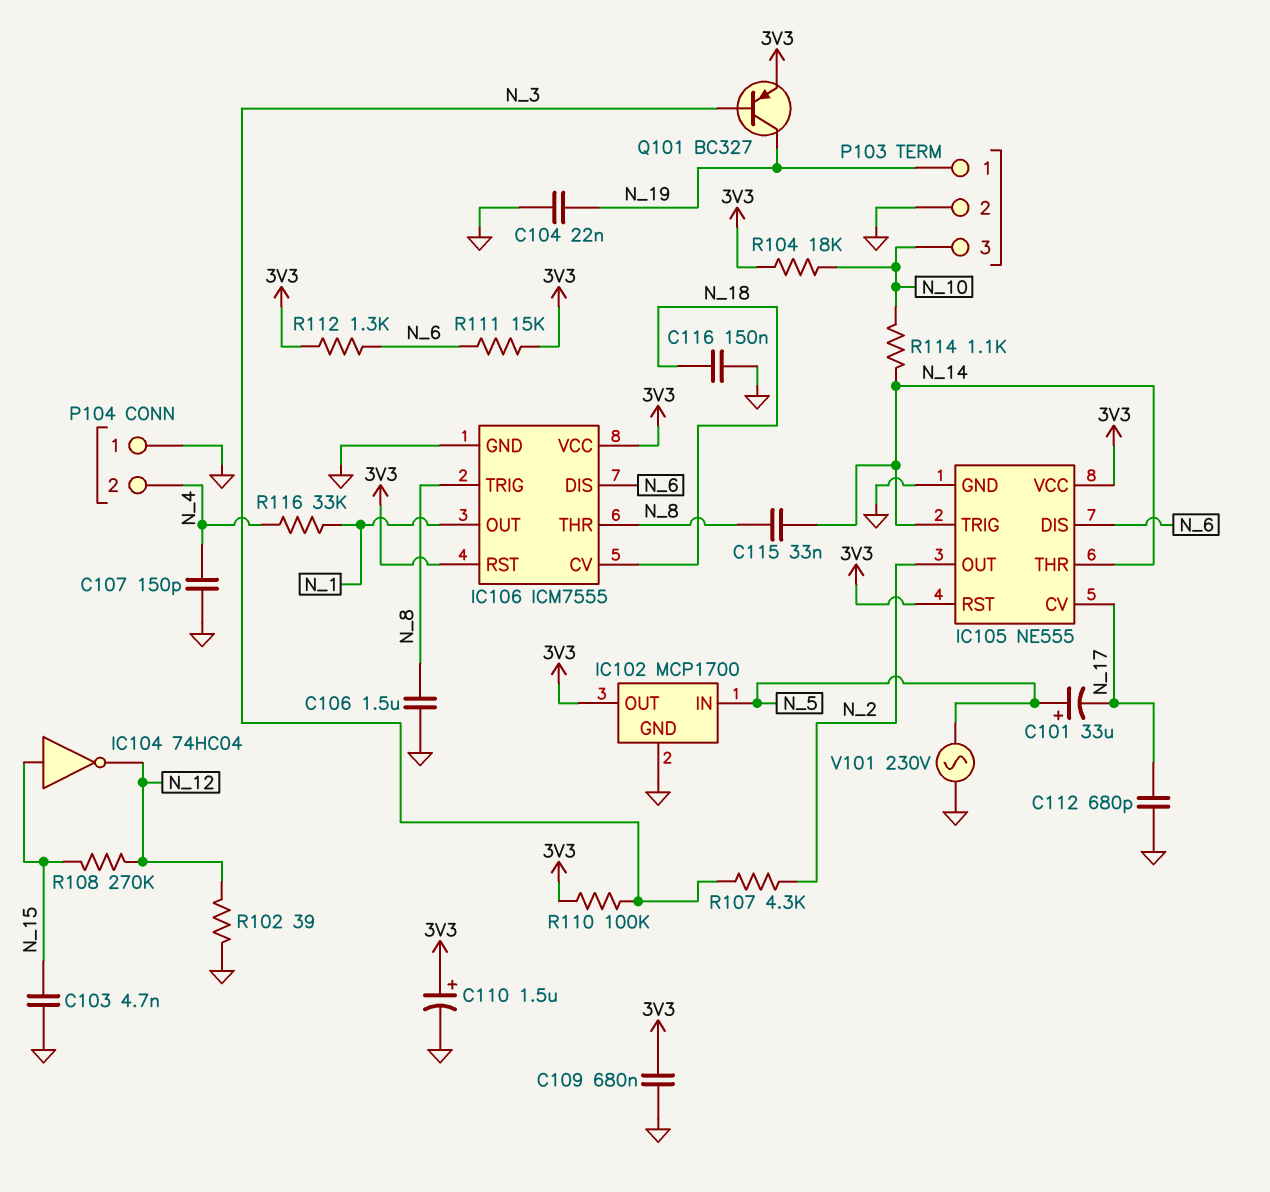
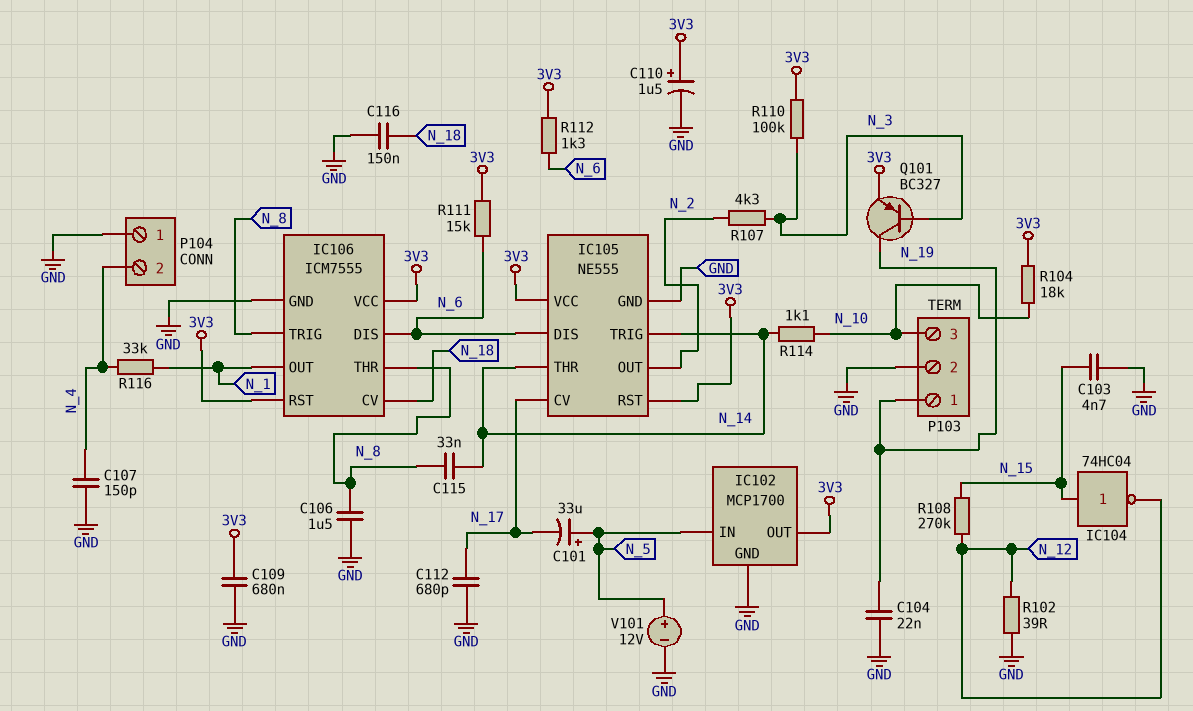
V101: AC 230V (GND, N_5) -> 12V (plus N_5, minus GND)

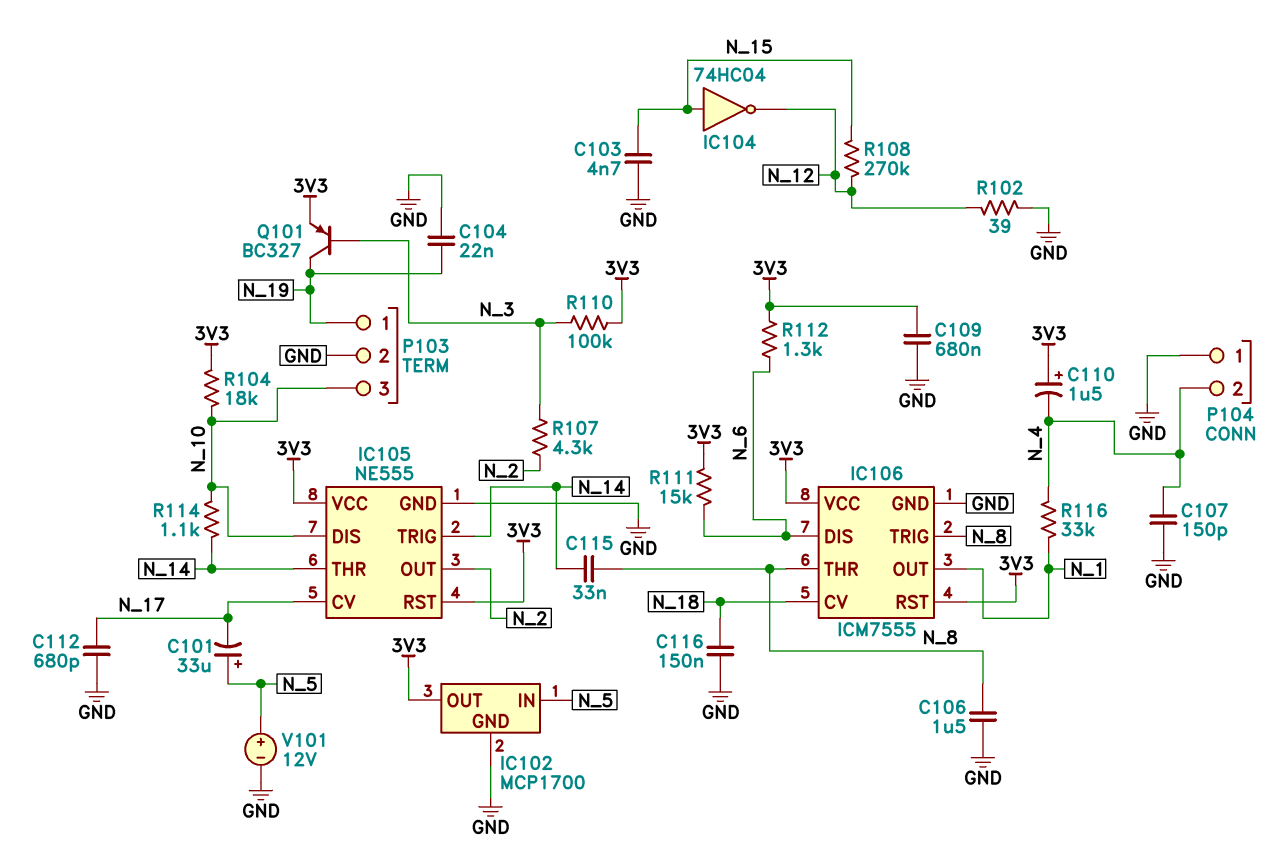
C110: 1.5uF (plus 3V3, minus GND) -> 1.5uF (plus 3V3, minus N_4)
IC105 pin DIS: N_6 -> N_10

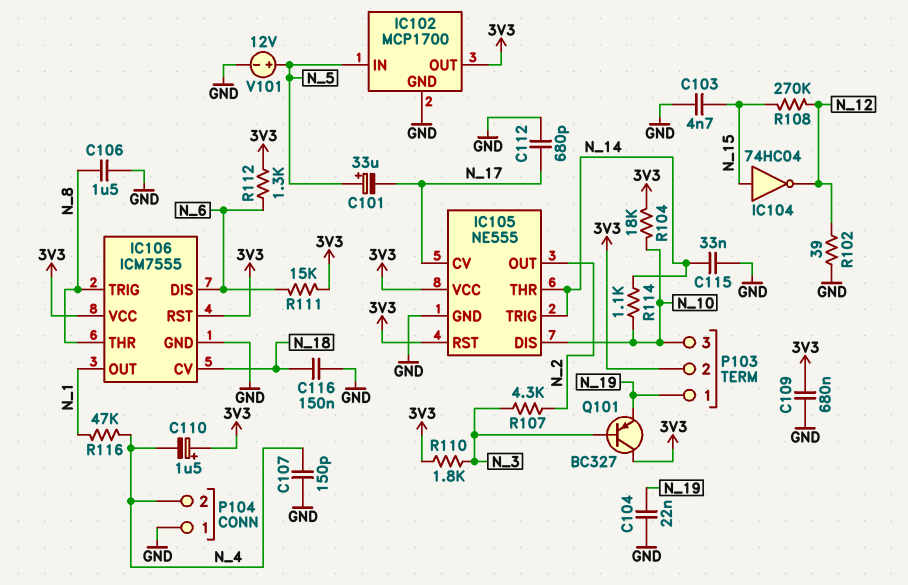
C115: 33nF (N_8, N_14) -> 33nF (GND, N_14)
P103 pin 2: GND -> 3V3
Q101: PNP BC327 (B N_3, C N_19, E 3V3) -> PNP BC327 (B N_3, C 3V3, E N_19)
R110: 100k (3V3, N_3) -> 1.8k (3V3, N_3)
R116: 33k (N_1, N_4) -> 47k (N_1, N_4)

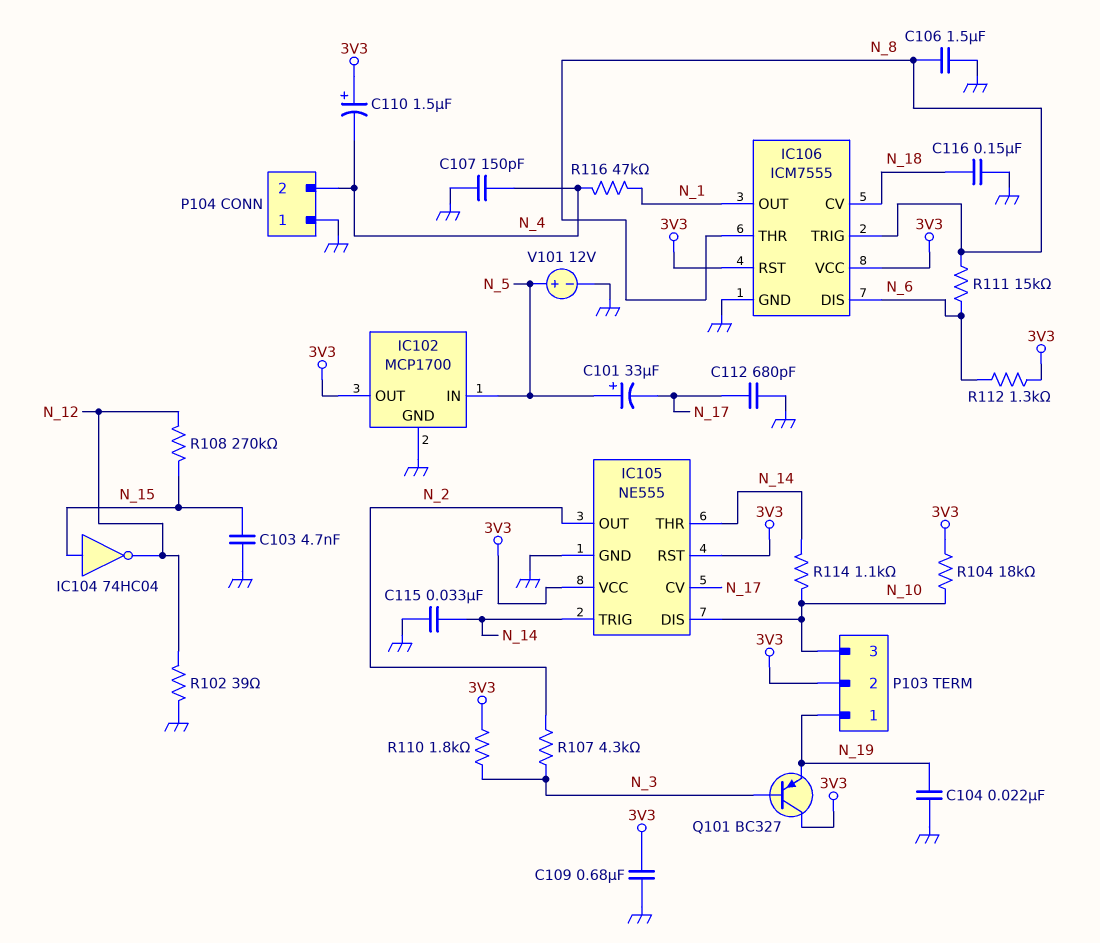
R111: 15k (3V3, N_6) -> 15k (N_6, N_8)

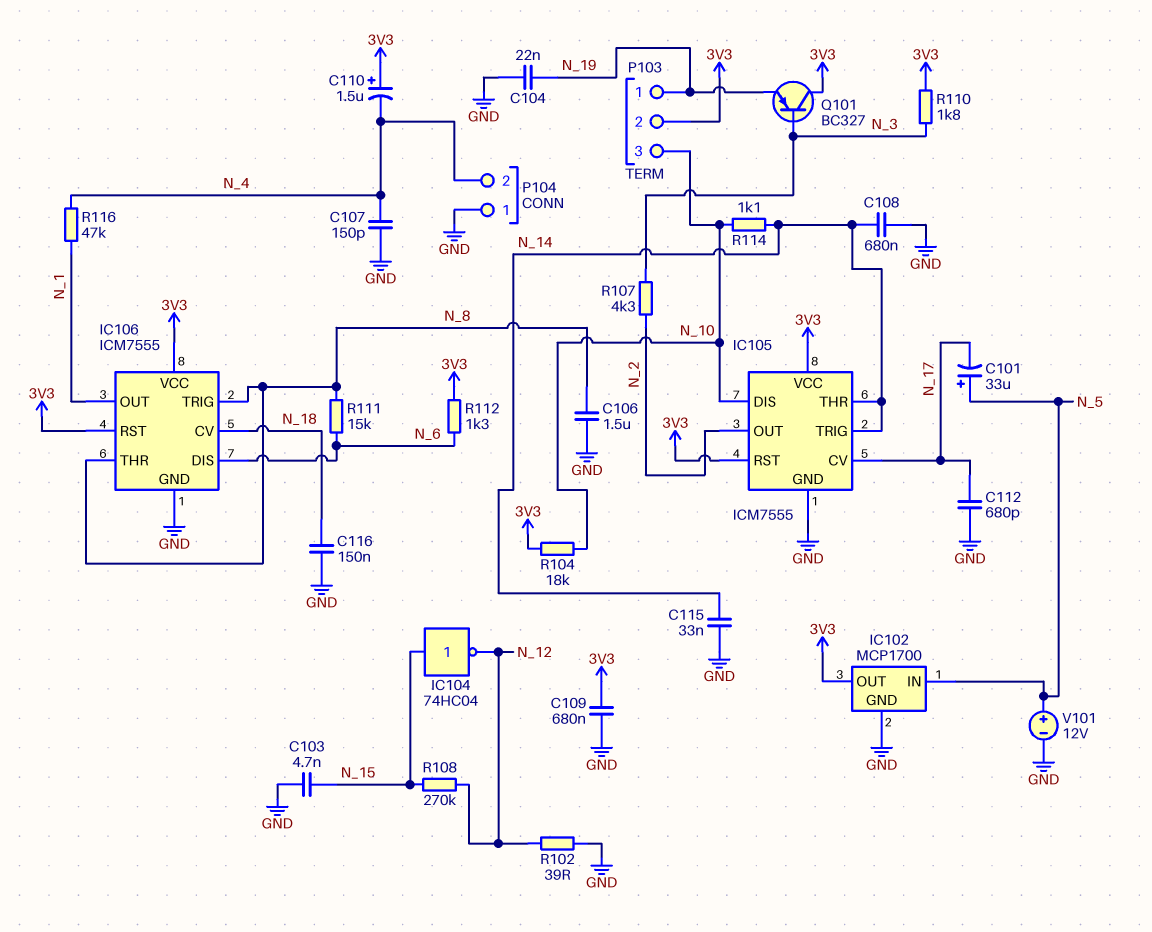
C108: none -> 680nF (GND, N_14)
IC105: NE555 -> ICM7555

